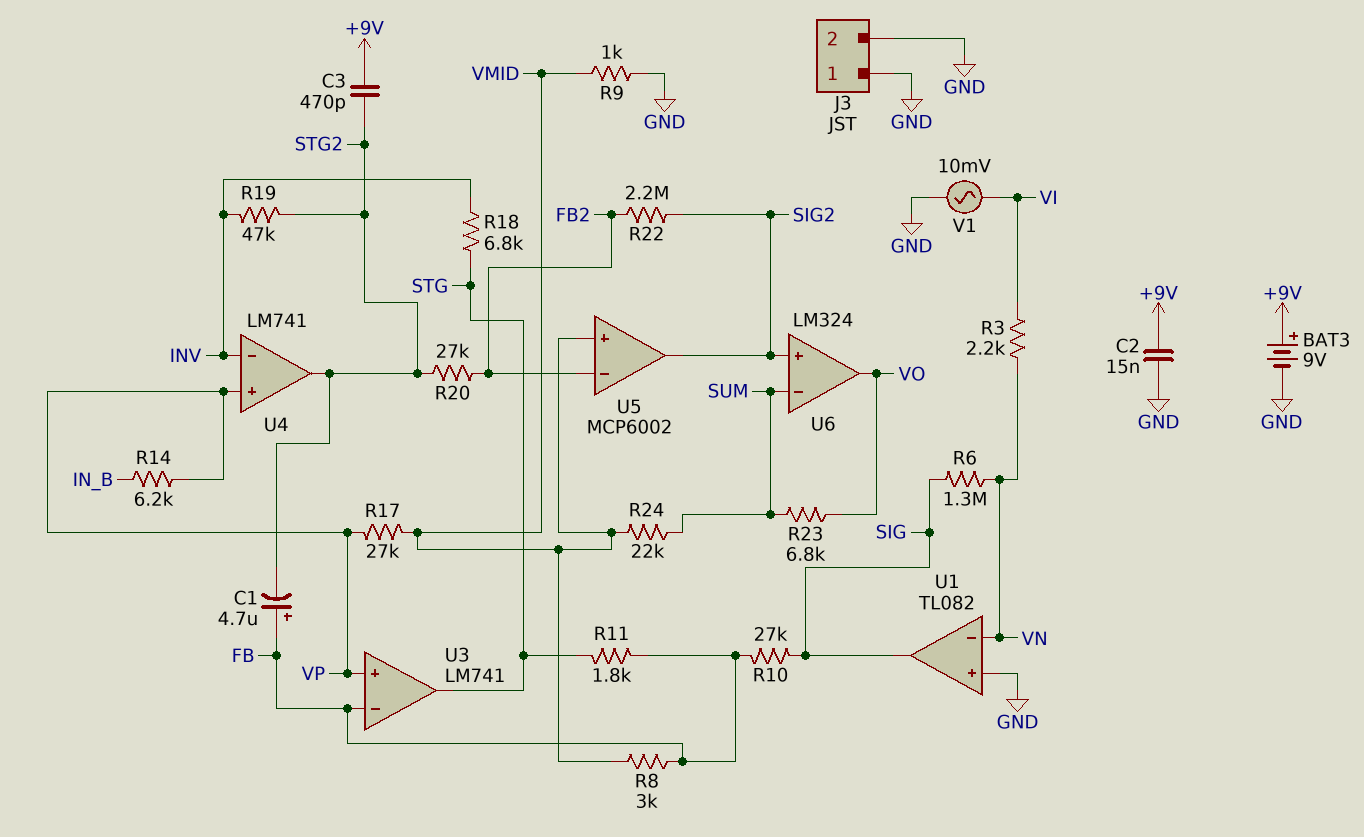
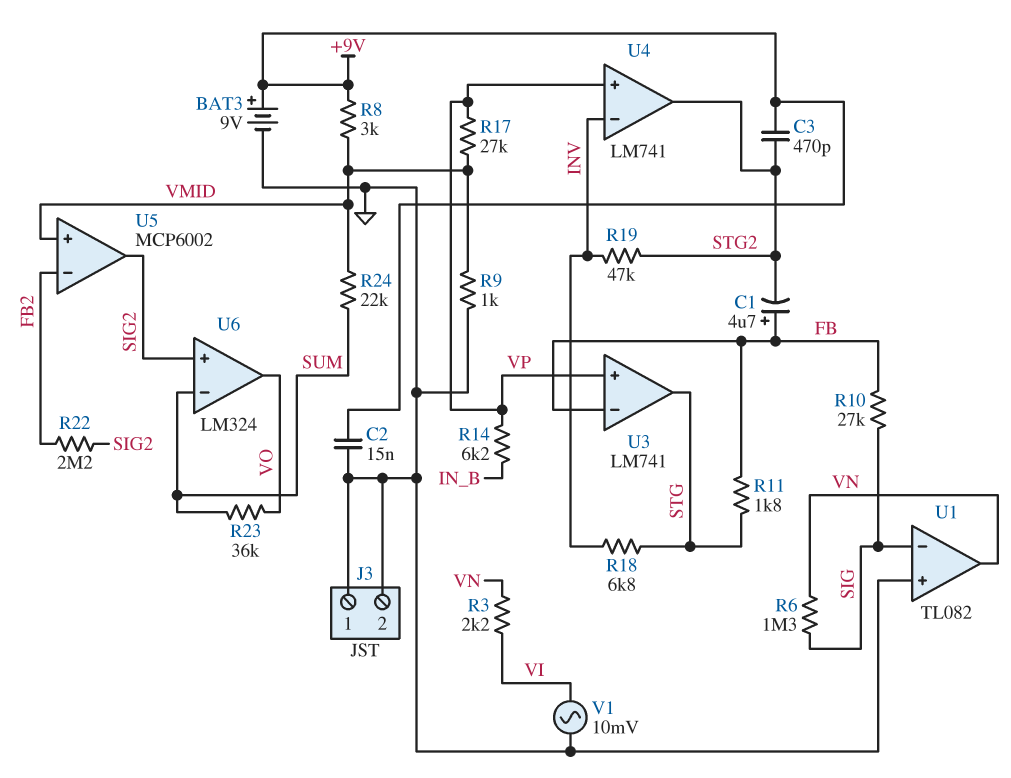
R8: 3k (FB, VMID) -> 3k (+9V, VMID)
R20: 27k (FB2, STG2) -> none
R23: 6.8k (SUM, VO) -> 36k (SUM, VO)
U1 pin in-: VN -> SIG
U1 pin out: SIG -> VN

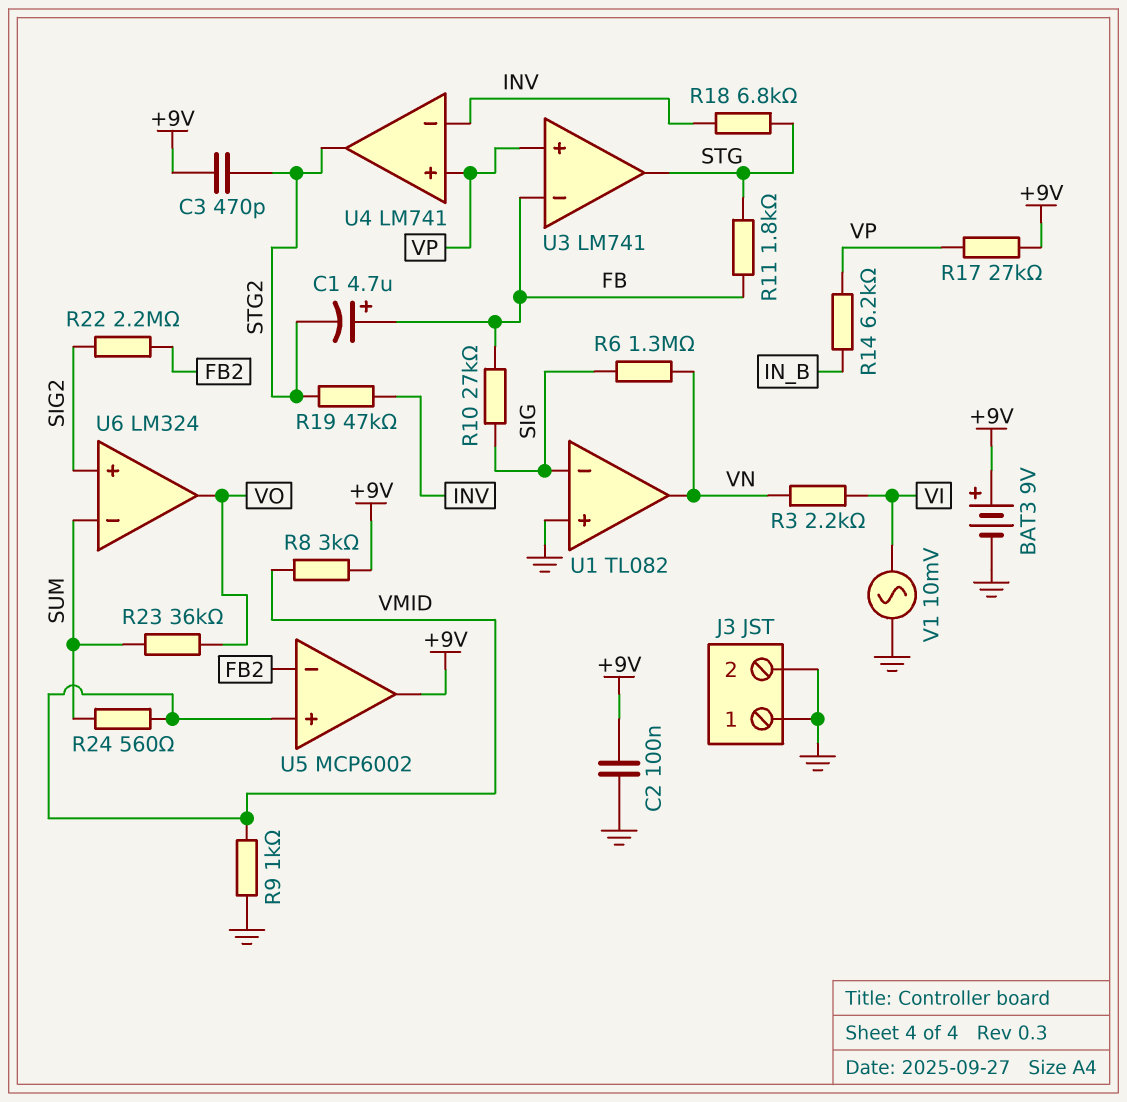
C2: 15nF (+9V, GND) -> 100nF (+9V, GND)
R17: 27k (VMID, VP) -> 27k (+9V, VP)
R24: 22k (SUM, VMID) -> 560 (SUM, VMID)
U5 pin out: SIG2 -> +9V

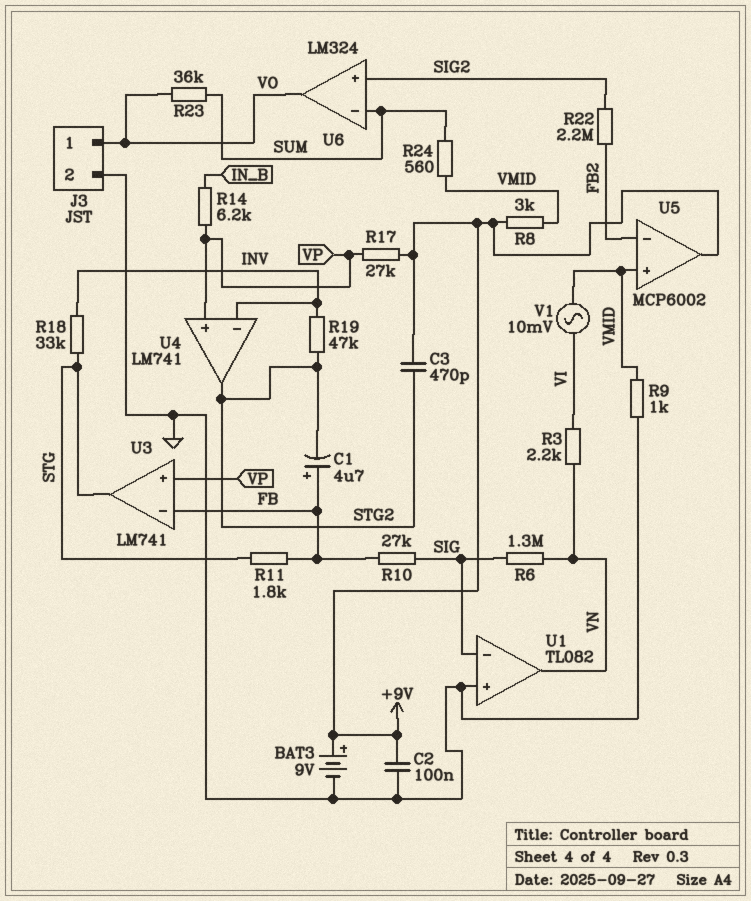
J3 pin 1: GND -> VO
R18: 6.8k (INV, STG) -> 33k (INV, STG)
V1: AC 10mV (GND, VI) -> AC 10mV (VI, VMID)

